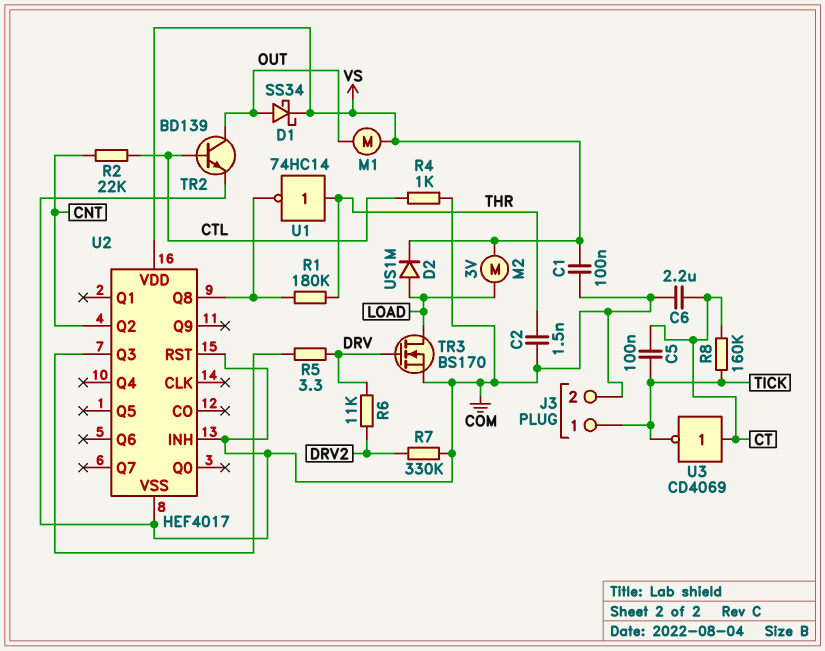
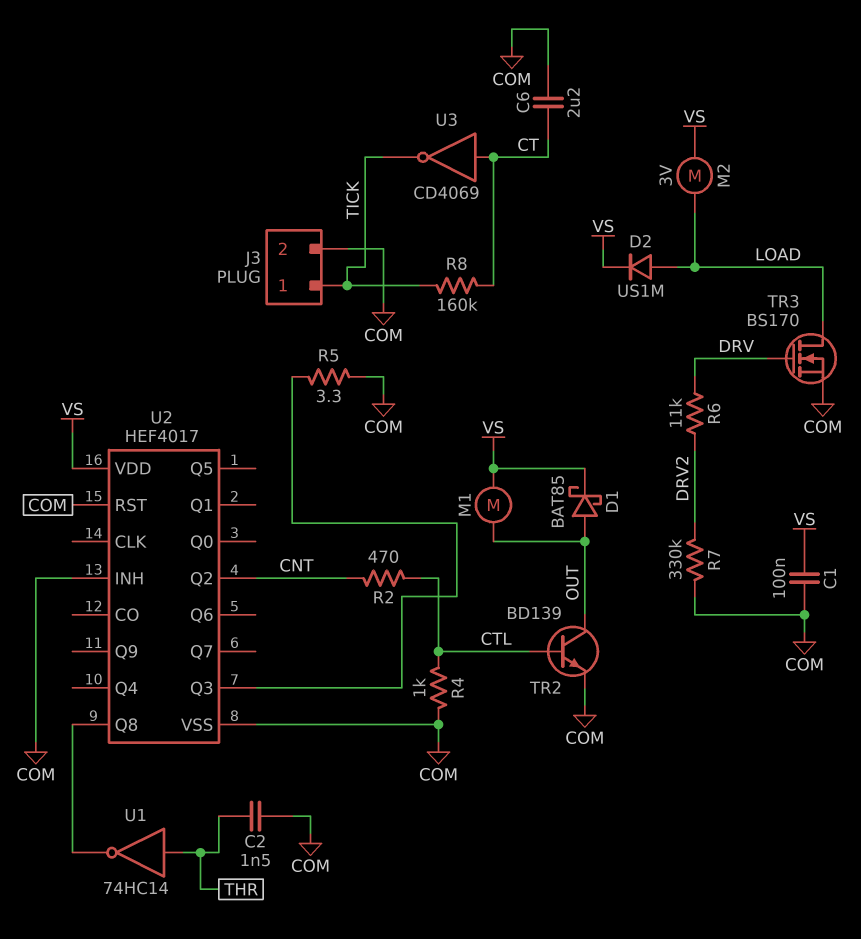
C5: 100nF (CT, TICK) -> none
D1: schottky SS34 (A OUT, K VS) -> schottky BAT85 (A OUT, K VS)
R1: 180k (THR, U2/Q8) -> none
R2: 22k (CNT, CTL) -> 470 (CNT, CTL)
R5: 3.3 (DRV, U2/Q3) -> 3.3 (COM, U2/Q3)

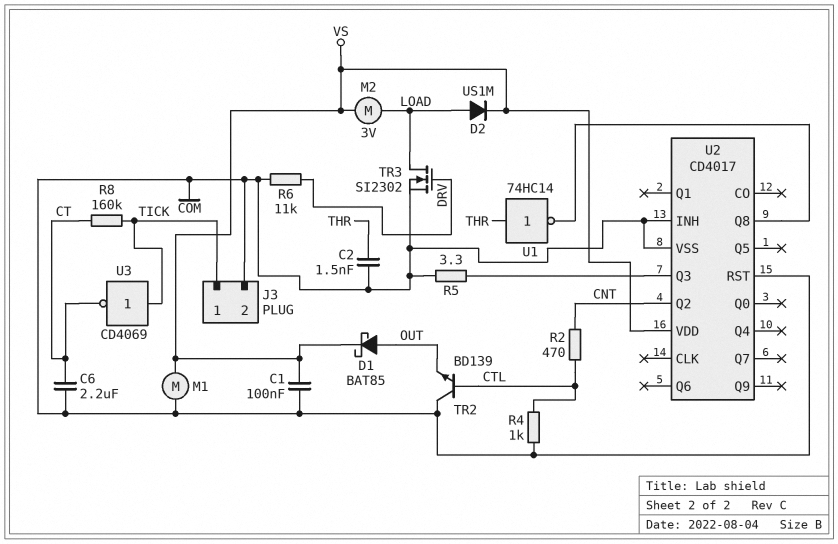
M1: motor (OUT, VS) -> motor (COM, VS)
R6: 11k (DRV, DRV2) -> 11k (COM, DRV)
R7: 330k (COM, DRV2) -> none
TR2: NPN BD139 (B CTL, C OUT, E COM) -> NPN BD139 (B CTL, C COM, E OUT)
TR3: NMOS BS170 (G DRV, D LOAD, S COM) -> NMOS SI2302 (G DRV, D LOAD, S COM)
U2: HEF4017 -> CD4017
U3: NOT CD4069 (in CT, out TICK) -> NOT CD4069 (in TICK, out CT)

